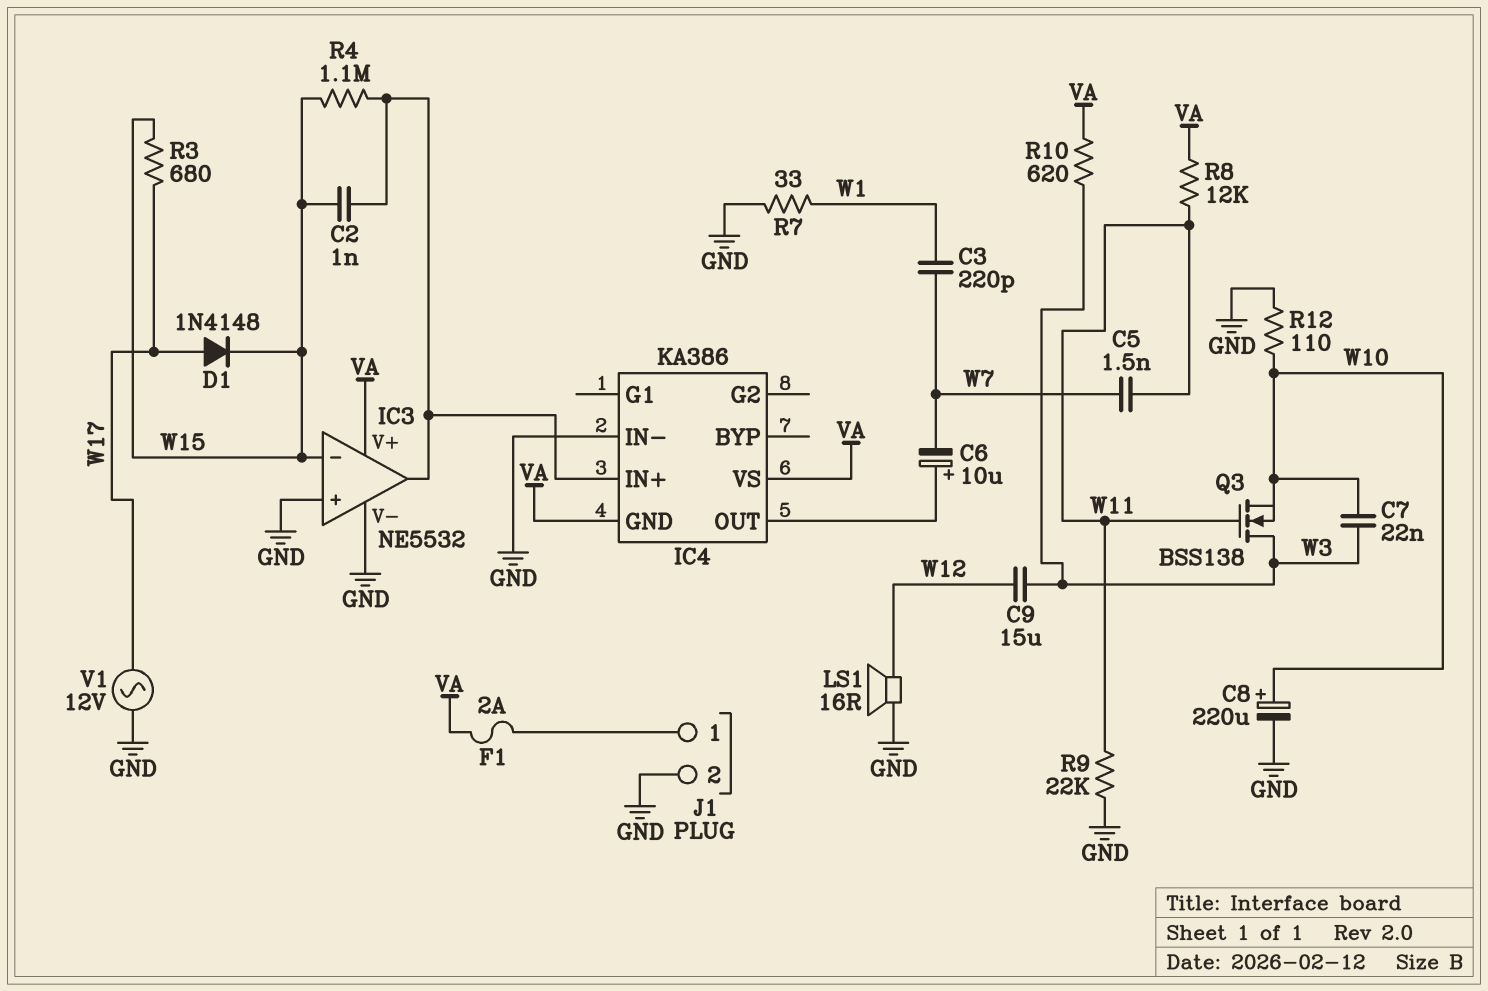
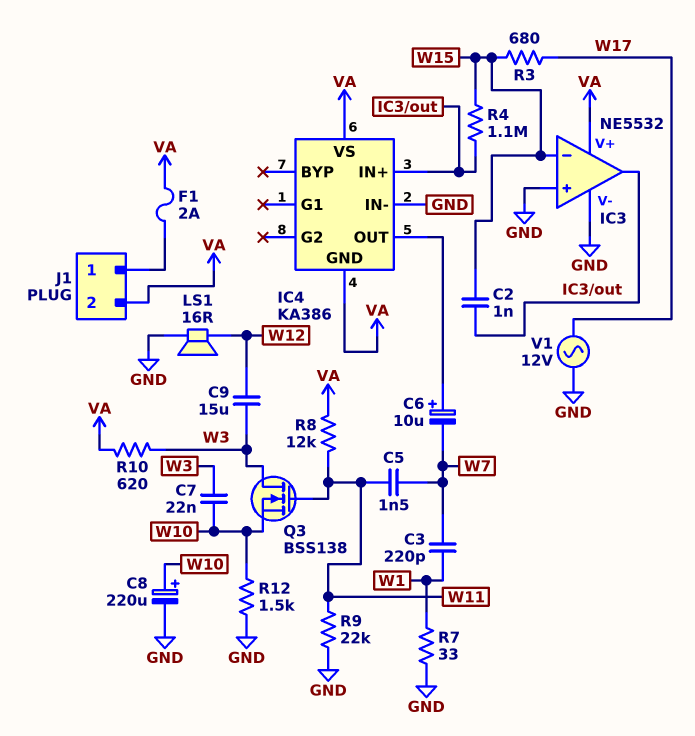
D1: diode 1N4148 (A W17, K W15) -> none
J1 pin 2: GND -> VA
R12: 110 (GND, W10) -> 1.5k (GND, W10)

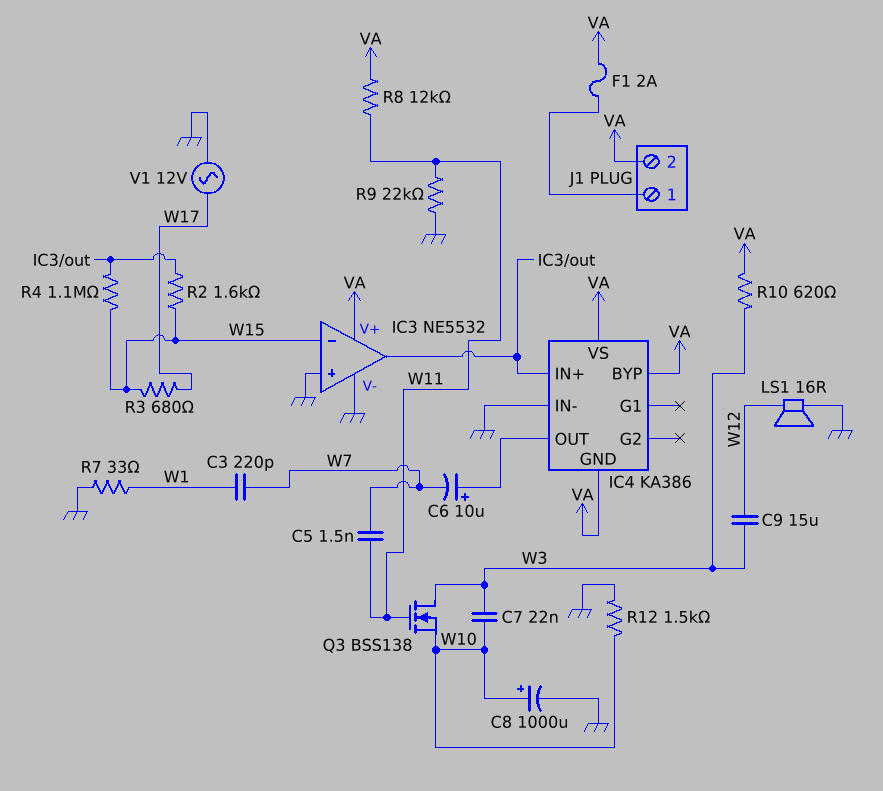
C2: 1nF (IC3/out, W15) -> none
C8: 220uF (plus W10, minus GND) -> 1000uF (plus W10, minus GND)
IC4 pin BYP: none -> VA
R2: none -> 1.6k (IC3/out, W15)

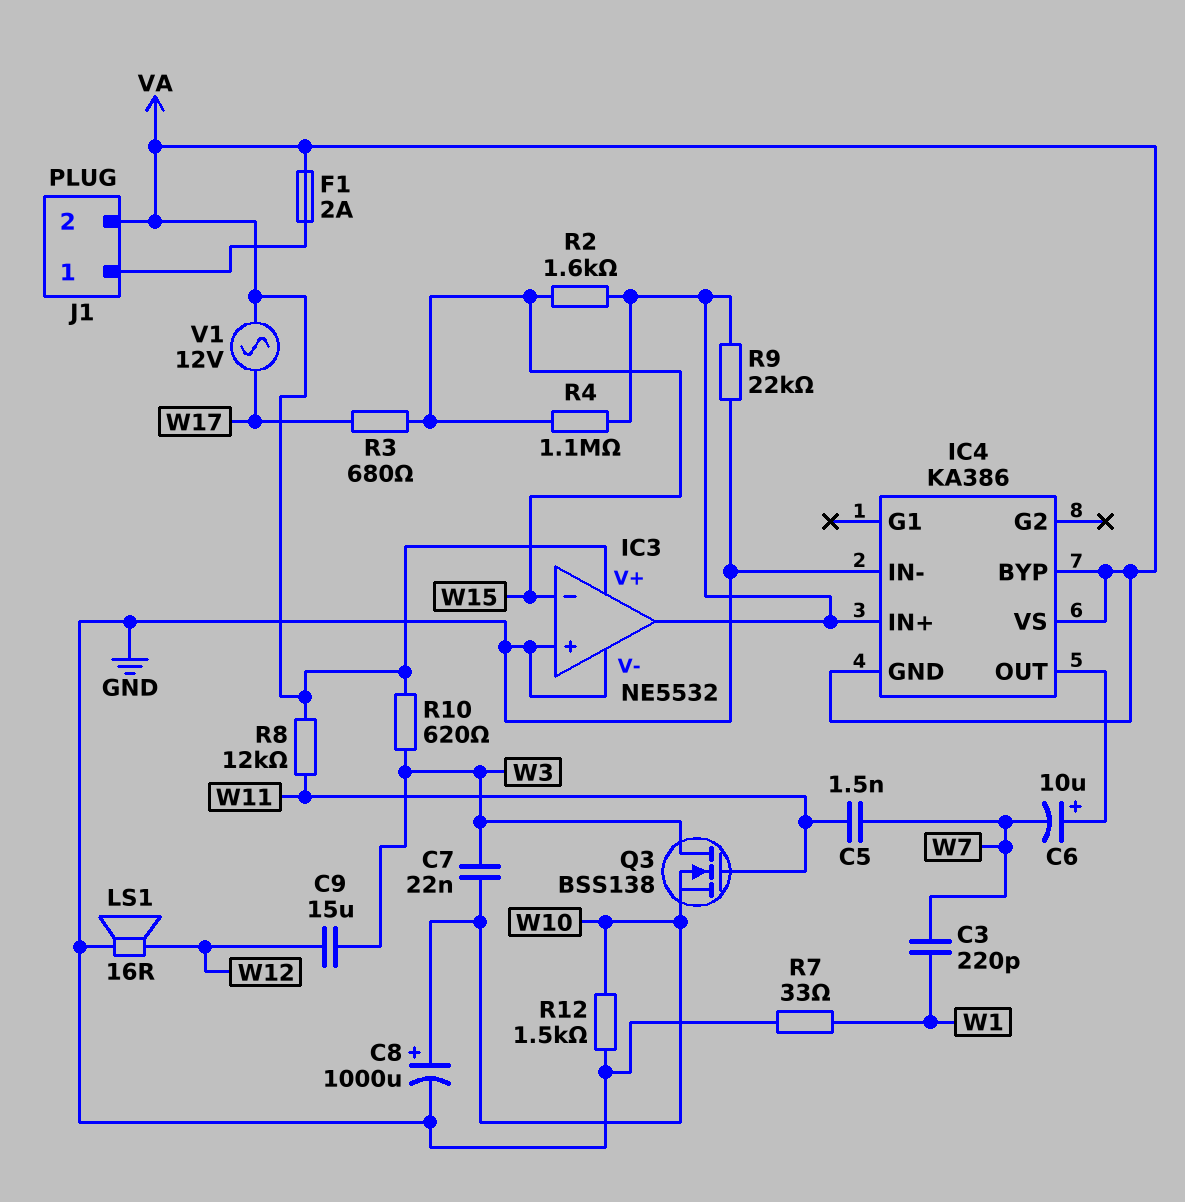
R9: 22k (GND, W11) -> 22k (GND, IC3/out)
V1: AC 12V (GND, W17) -> AC 12V (VA, W17)

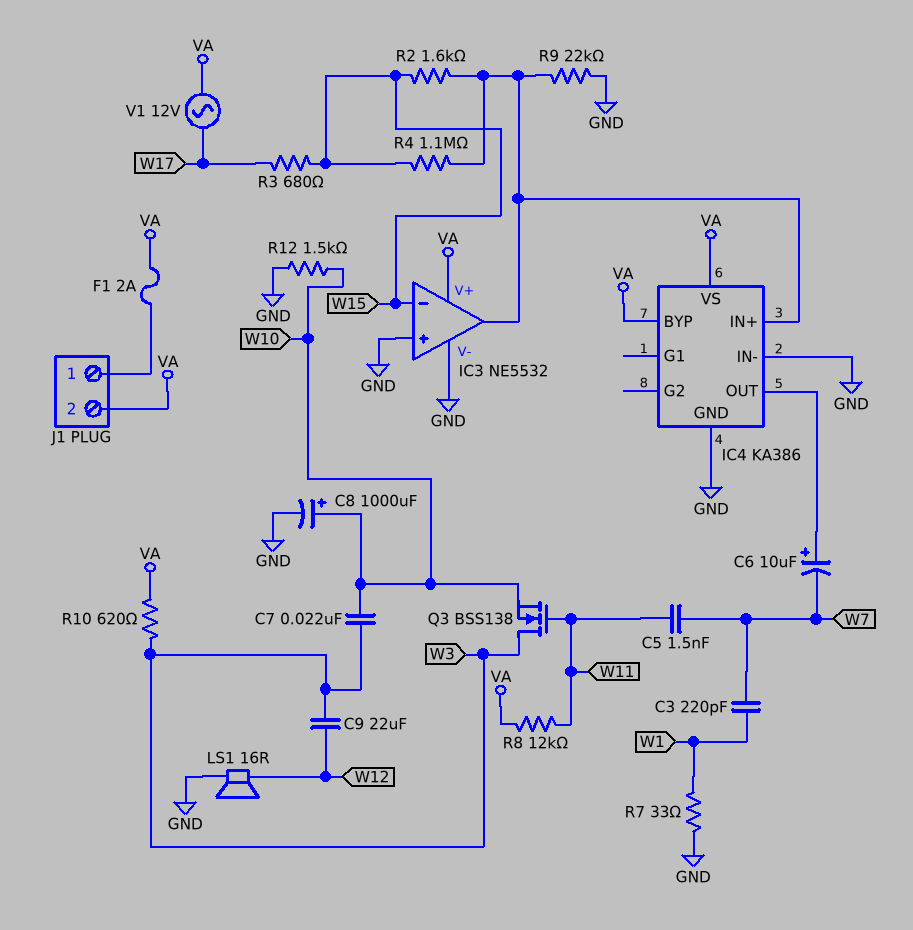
C9: 15uF (W3, W12) -> 22uF (W3, W12)
IC4 pin GND: VA -> GND

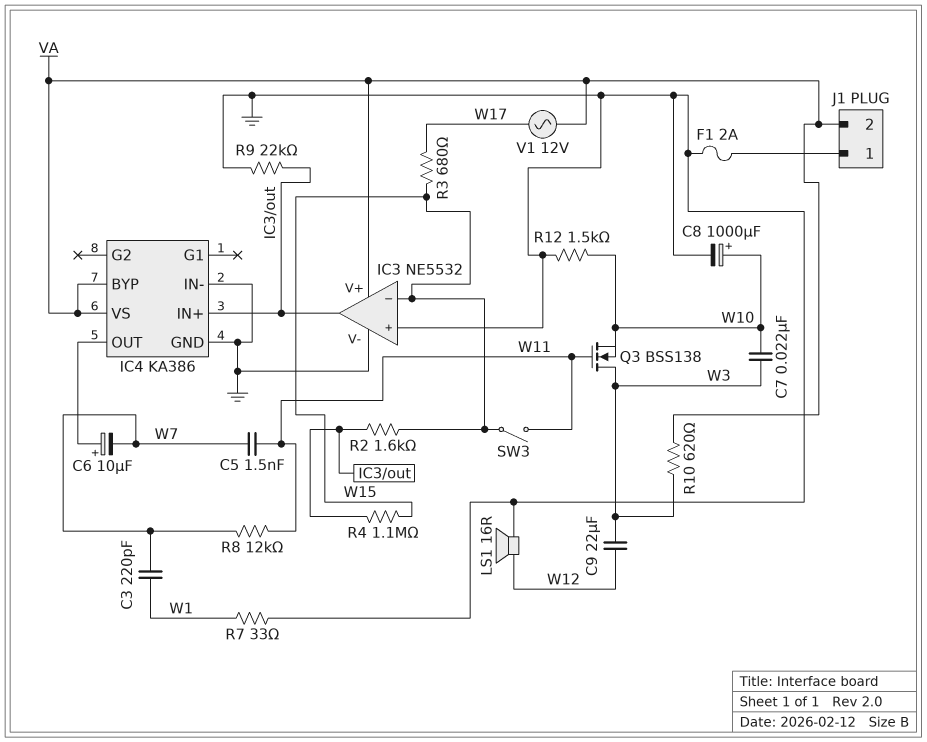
F1: 2A (J1/1, VA) -> 2A (GND, J1/1)
R8: 12k (VA, W11) -> 12k (W7, W11)
SW3: none -> switch (W11, W15)

